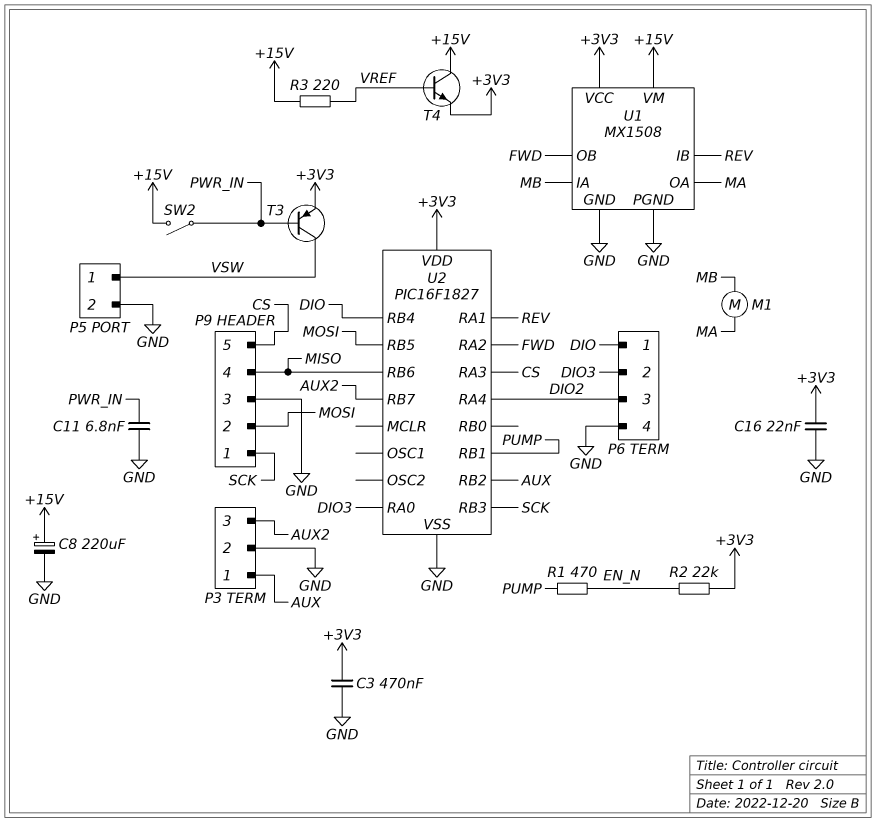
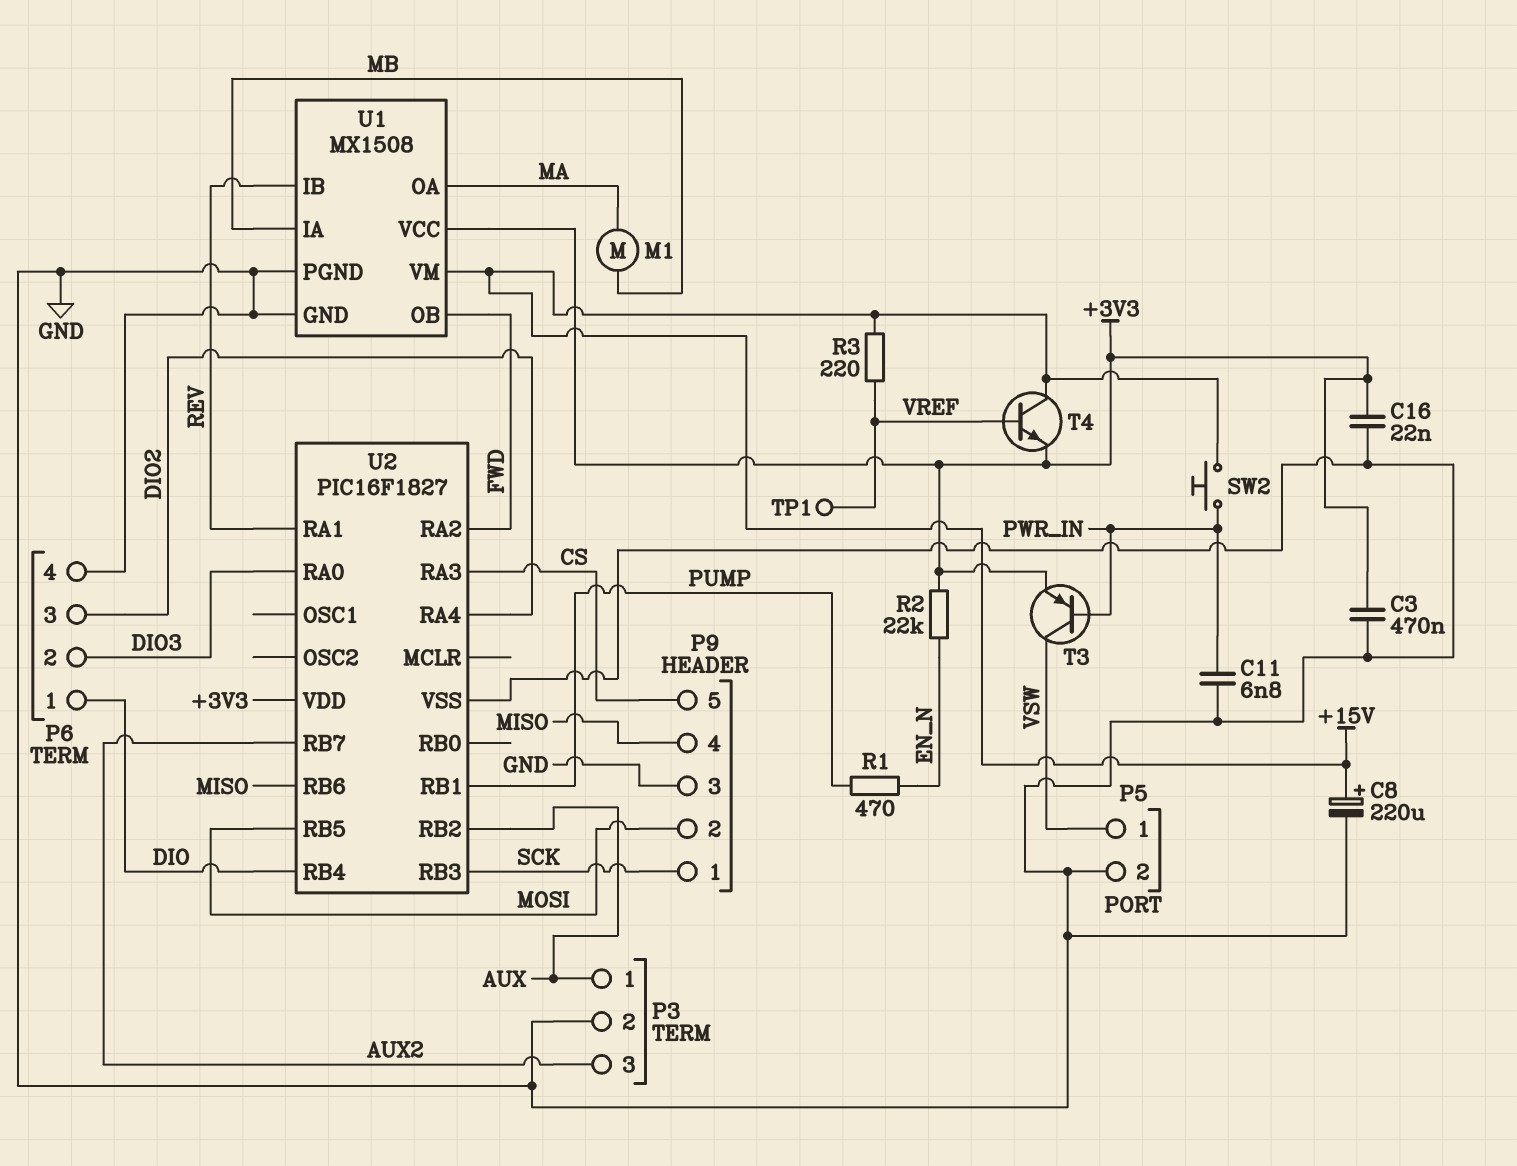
SW2: switch (+15V, PWR_IN) -> button (+15V, PWR_IN)
TP1: none -> test point (VREF)

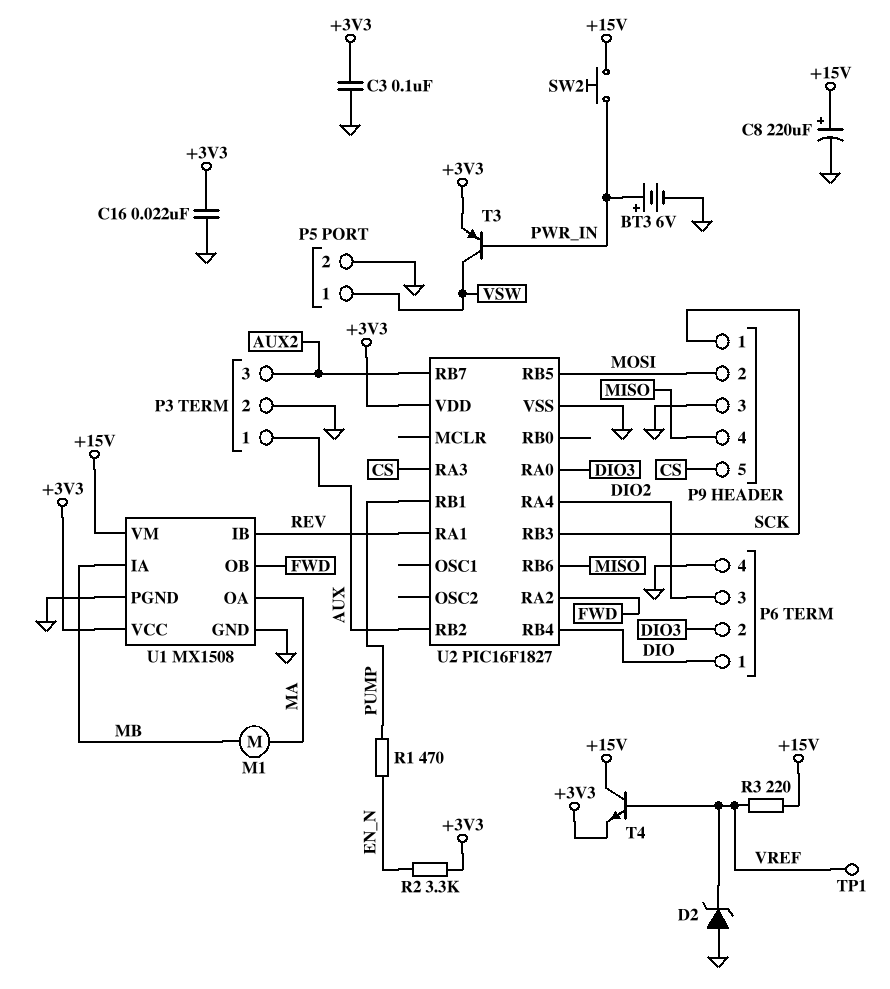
BT3: none -> 6V (plus PWR_IN, minus GND)
C3: 470nF (+3V3, GND) -> 100nF (+3V3, GND)
C11: 6.8nF (GND, PWR_IN) -> none
D2: none -> zener (A GND, K VREF)
R2: 22k (+3V3, EN_N) -> 3.3k (+3V3, EN_N)

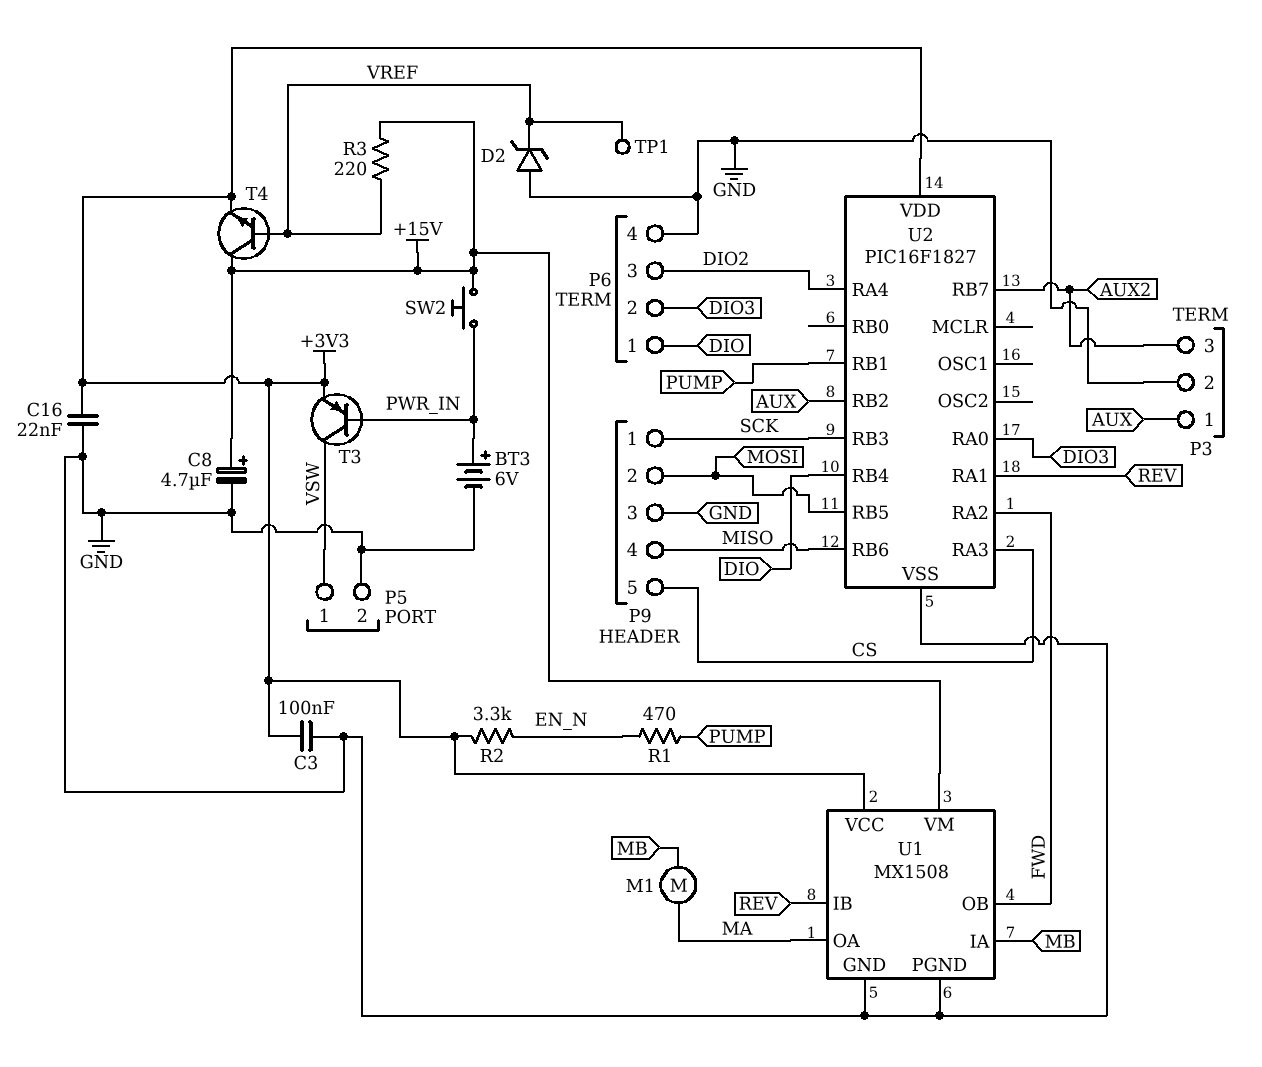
C8: 220uF (plus +15V, minus GND) -> 4.7uF (plus +15V, minus GND)

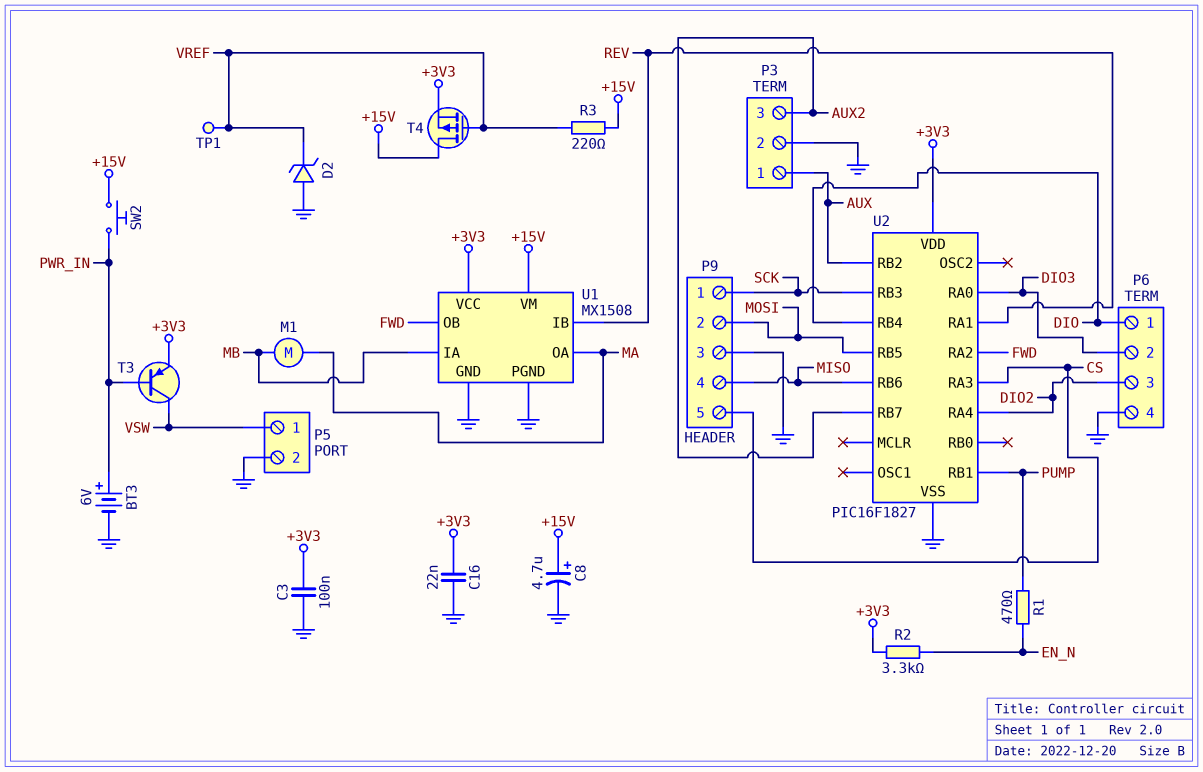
T4: NPN (B VREF, C +15V, E +3V3) -> PMOS (G VREF, D +15V, S +3V3)

